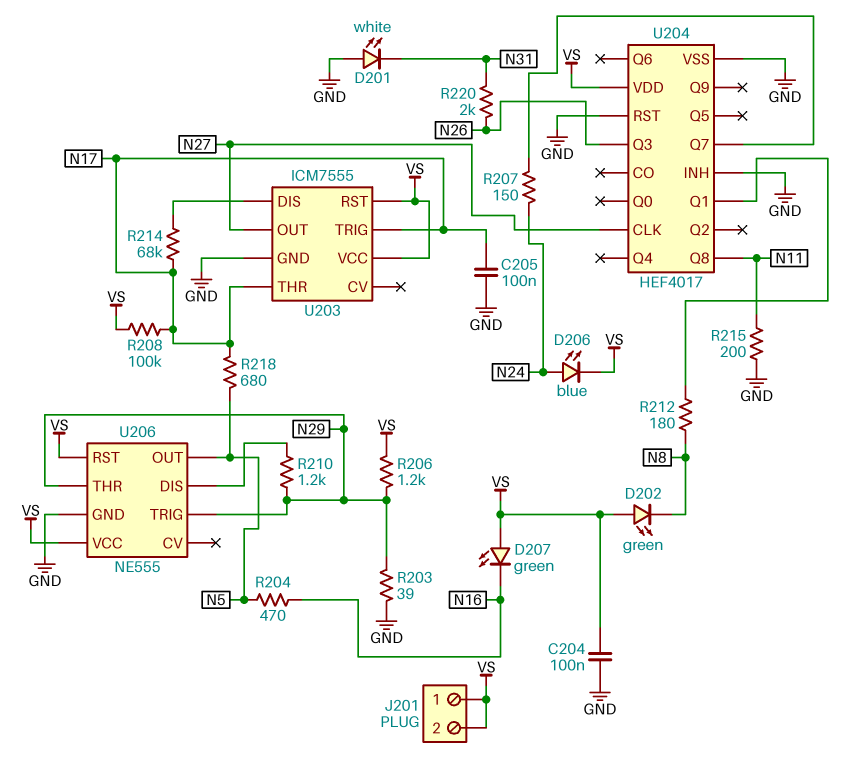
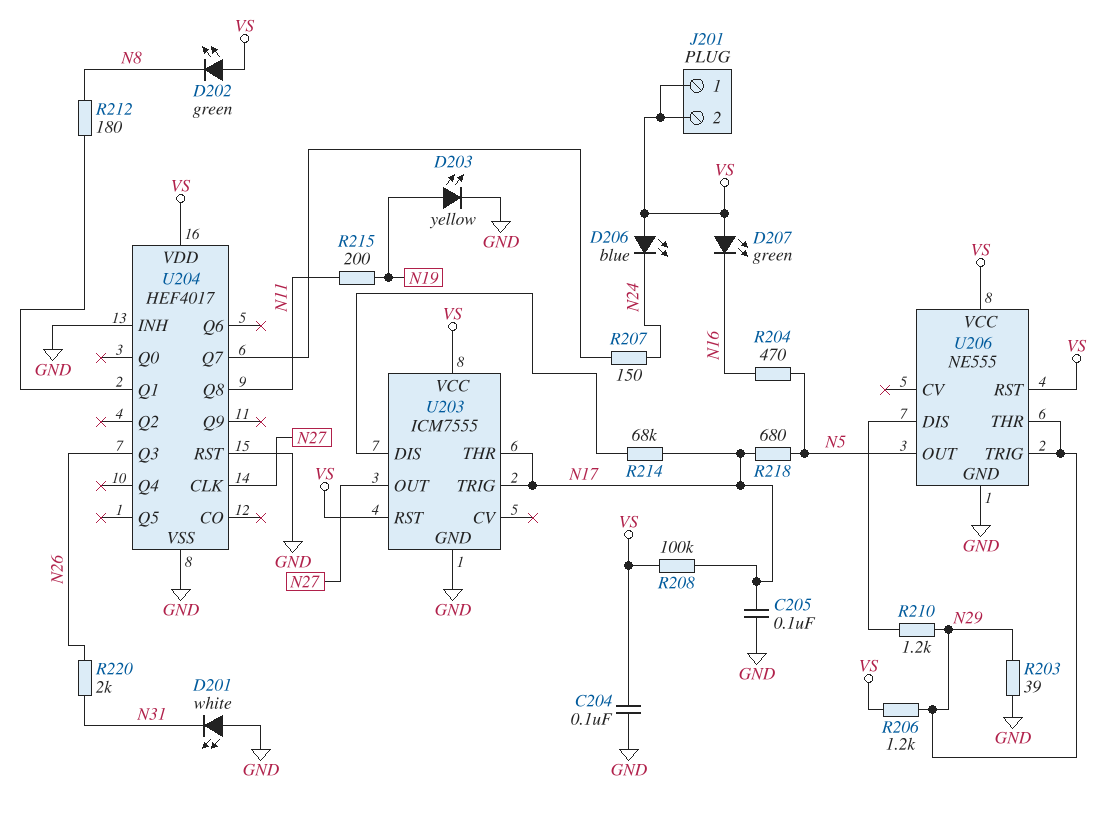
D203: none -> LED yellow (A N19, K GND)
D206: LED blue (A N24, K VS) -> LED blue (A VS, K N24)
R215: 200 (GND, N11) -> 200 (N11, N19)

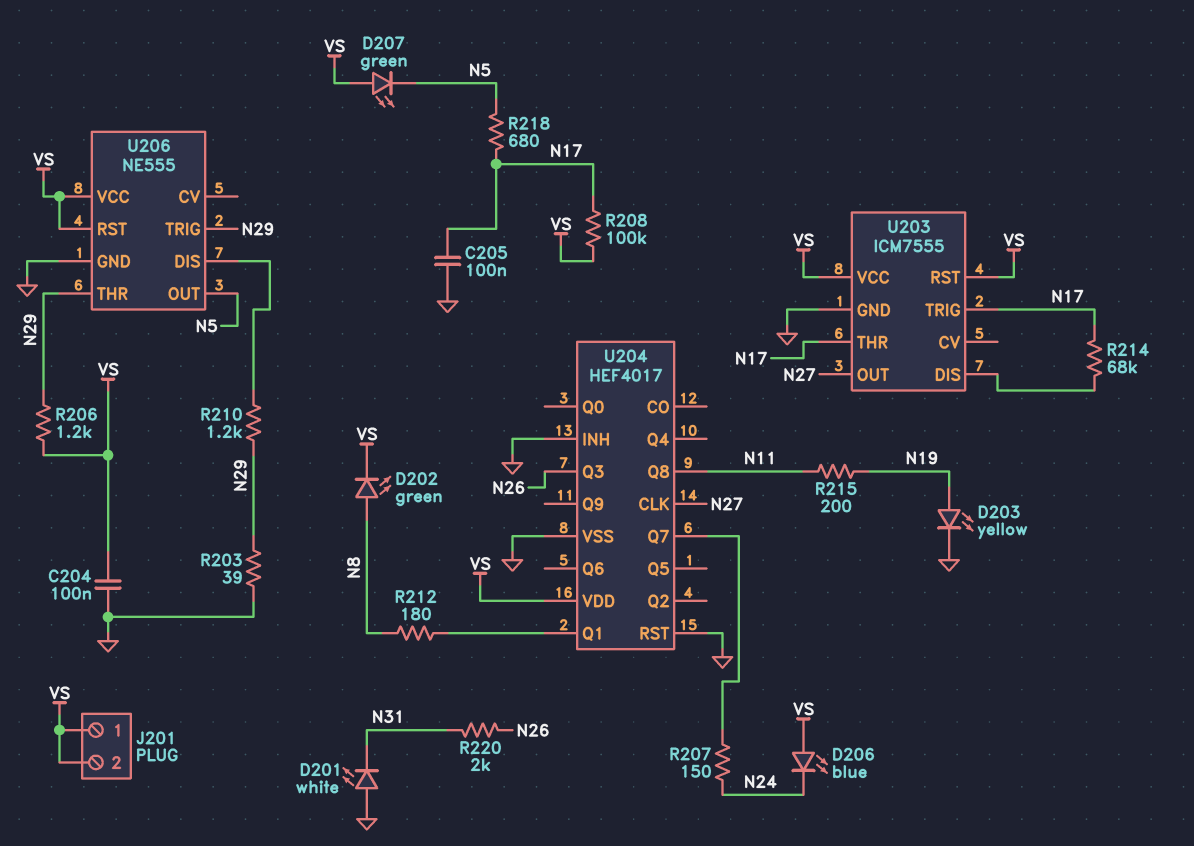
D202: LED green (A VS, K N8) -> LED green (A N8, K VS)
D207: LED green (A VS, K N16) -> LED green (A VS, K N5)
R204: 470 (N5, N16) -> none

